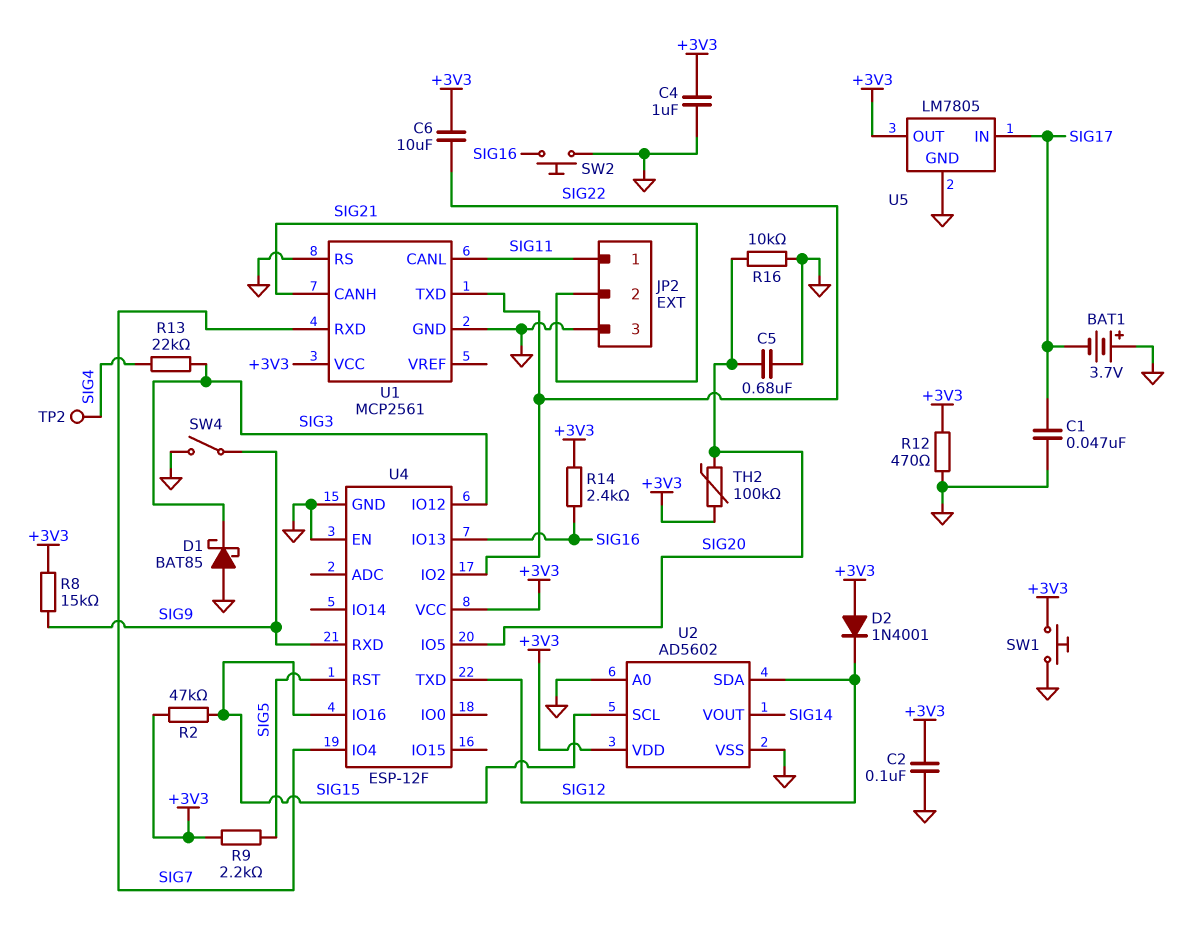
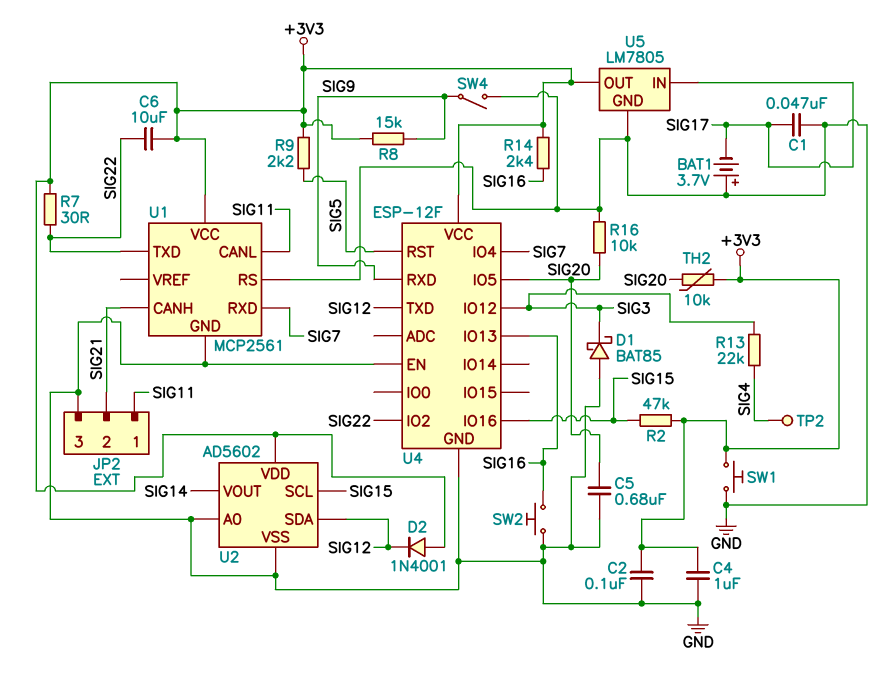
R7: none -> 30 (+3V3, SIG22)
R12: 470 (+3V3, GND) -> none
TH2: 100k (+3V3, SIG20) -> 10k (+3V3, SIG20)

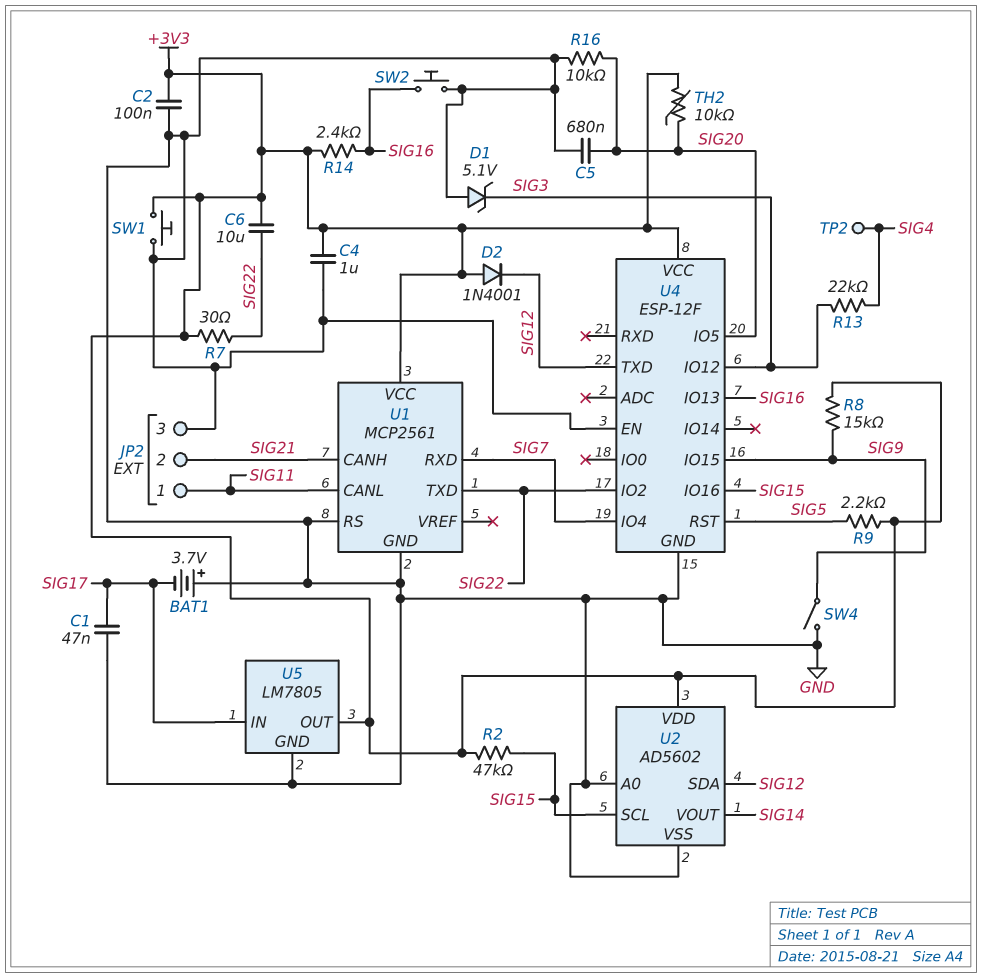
D1: schottky BAT85 (A GND, K SIG3) -> zener 5.1V (A GND, K SIG3)
U4 pin IO15: none -> SIG9
U4 pin RXD: SIG9 -> none

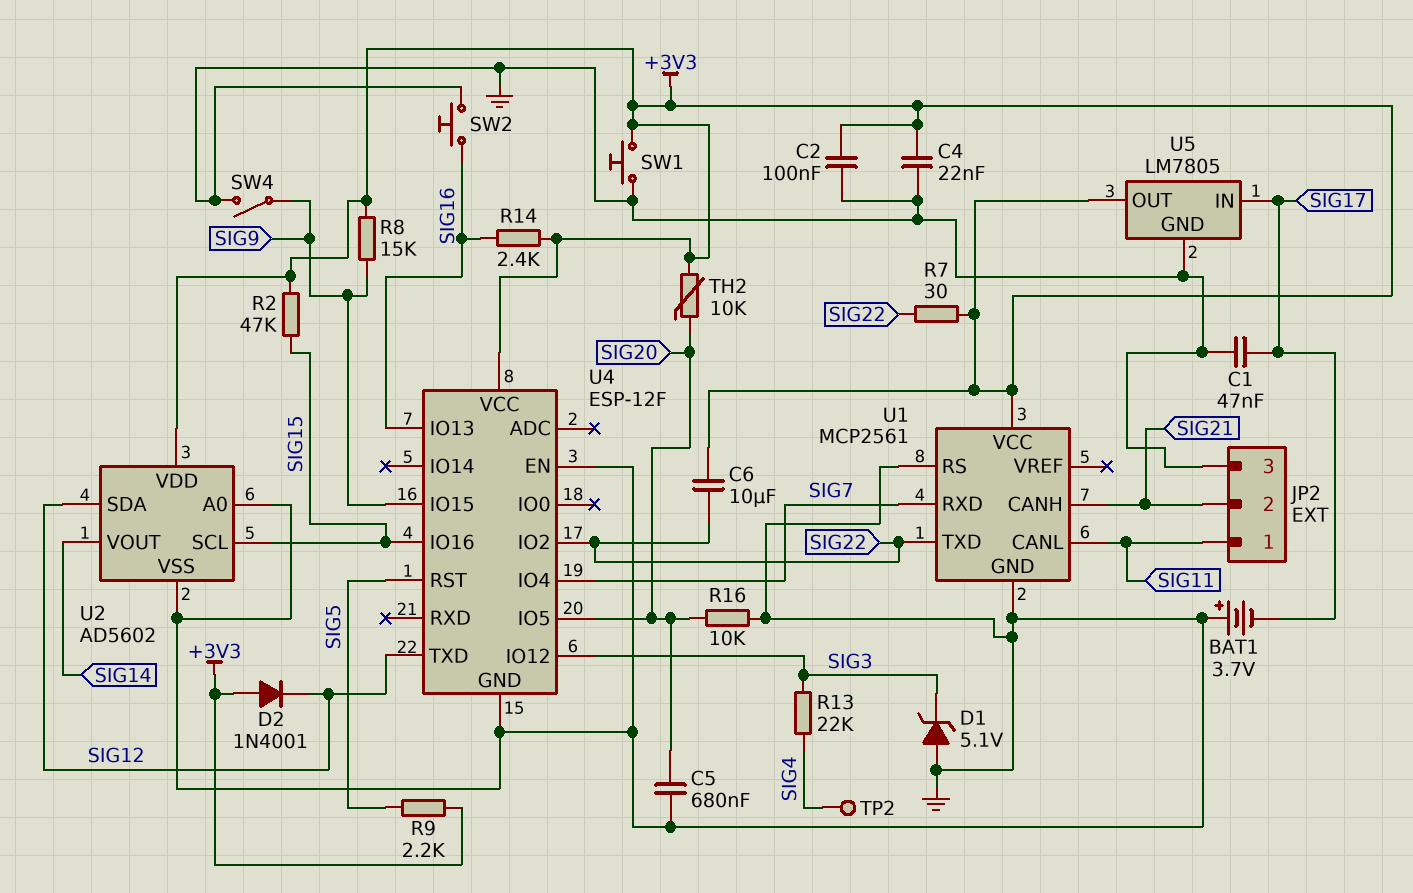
C4: 1uF (+3V3, GND) -> 22nF (+3V3, GND)

